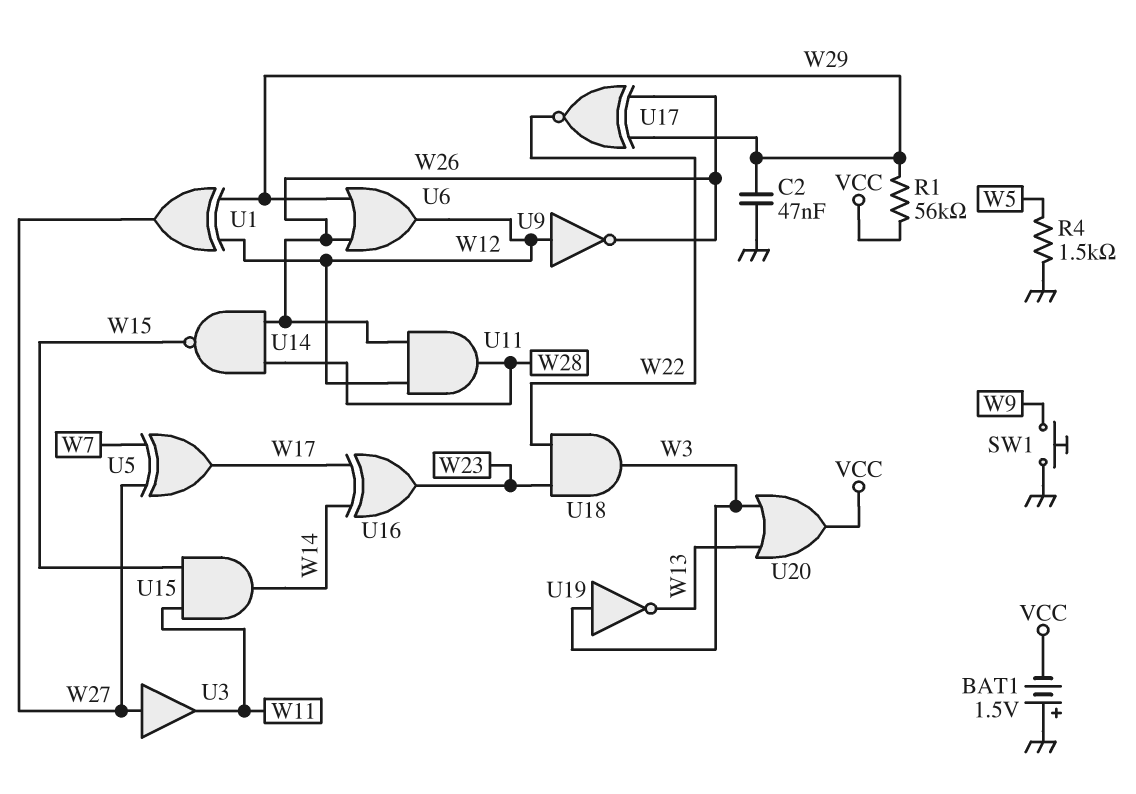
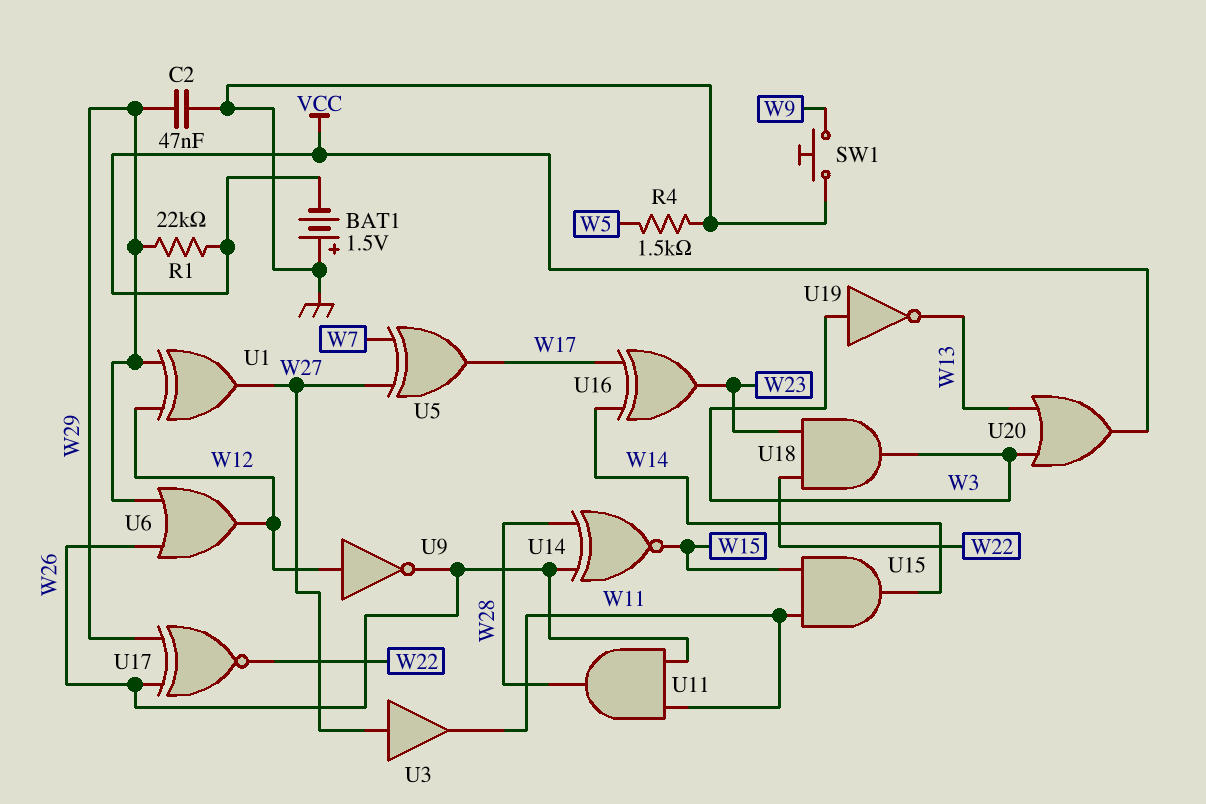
R1: 56k (VCC, W29) -> 22k (VCC, W29)
U11: AND (in W12, in W26, out W28) -> AND (in W11, in W26, out W28)
U14: NAND (in W26, in W28, out W15) -> XNOR (in W26, in W28, out W15)

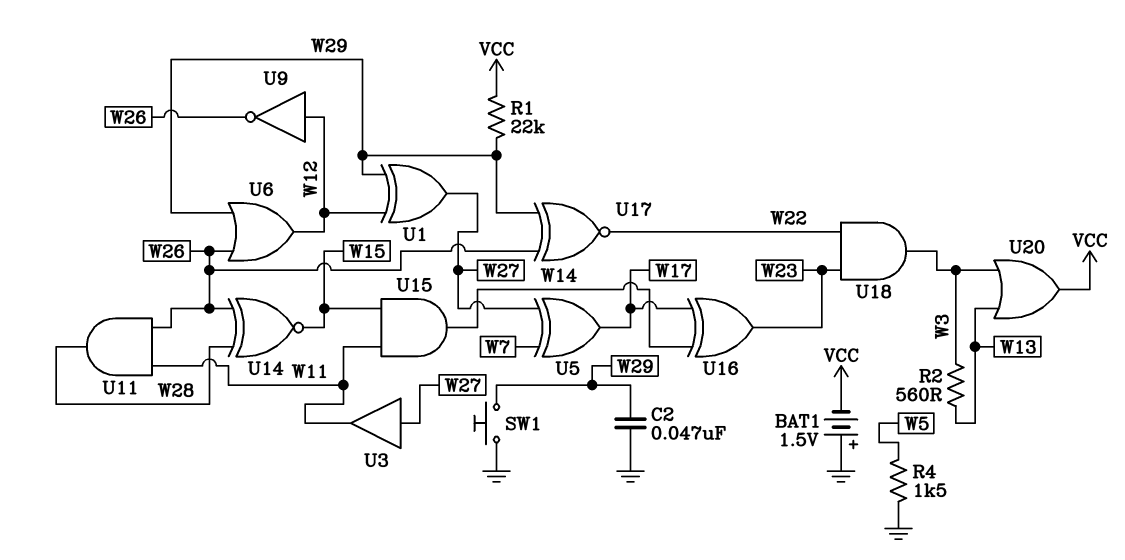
R2: none -> 560 (W3, W13)
SW1: button (GND, W9) -> button (GND, W29)
U19: NOT (in W3, out W13) -> none

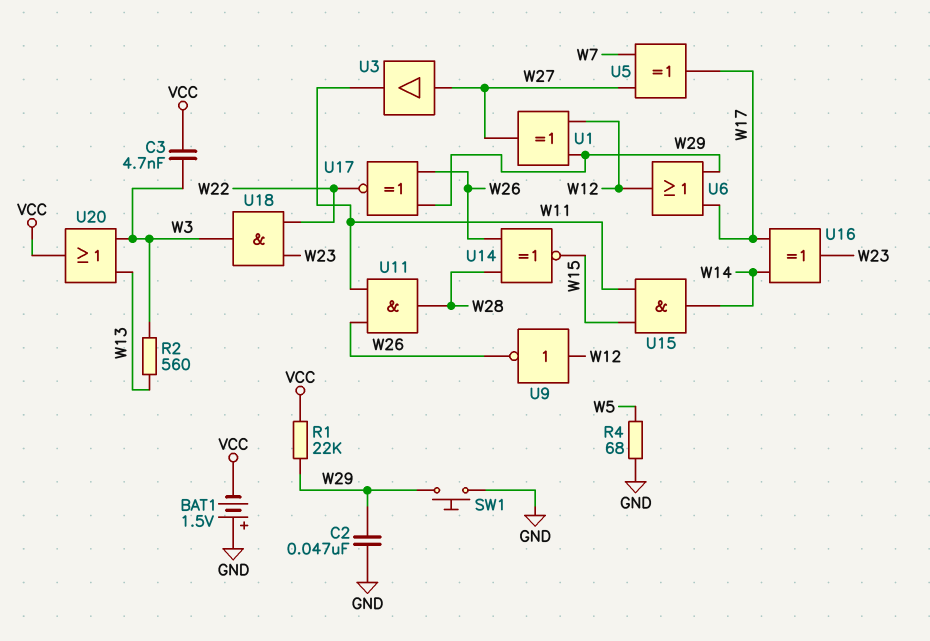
C3: none -> 4.7nF (VCC, W3)
R4: 1.5k (GND, W5) -> 68 (GND, W5)
U6: OR (in W26, in W29, out W12) -> OR (in W17, in W29, out W12)

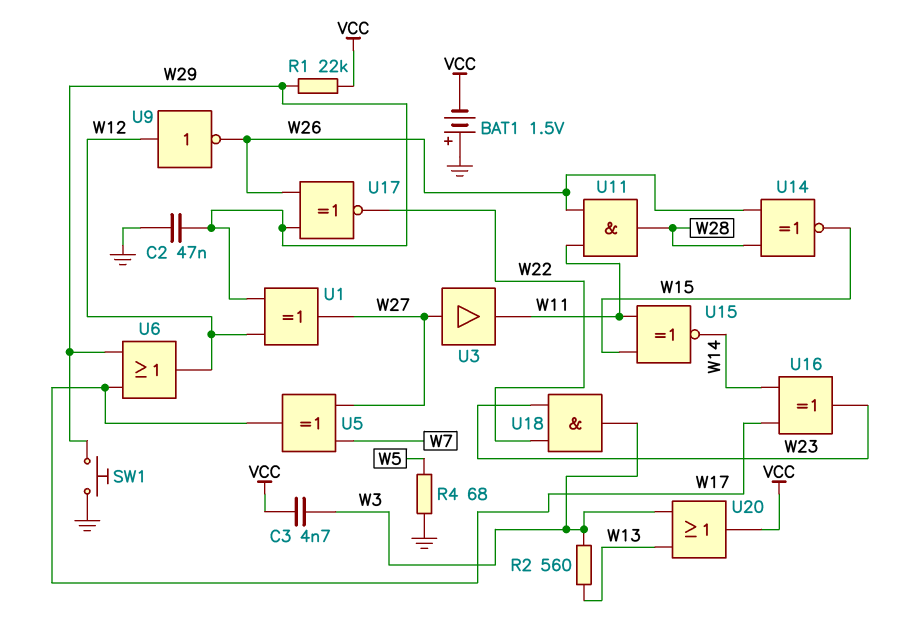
U15: AND (in W11, in W15, out W14) -> XNOR (in W11, in W15, out W14)

